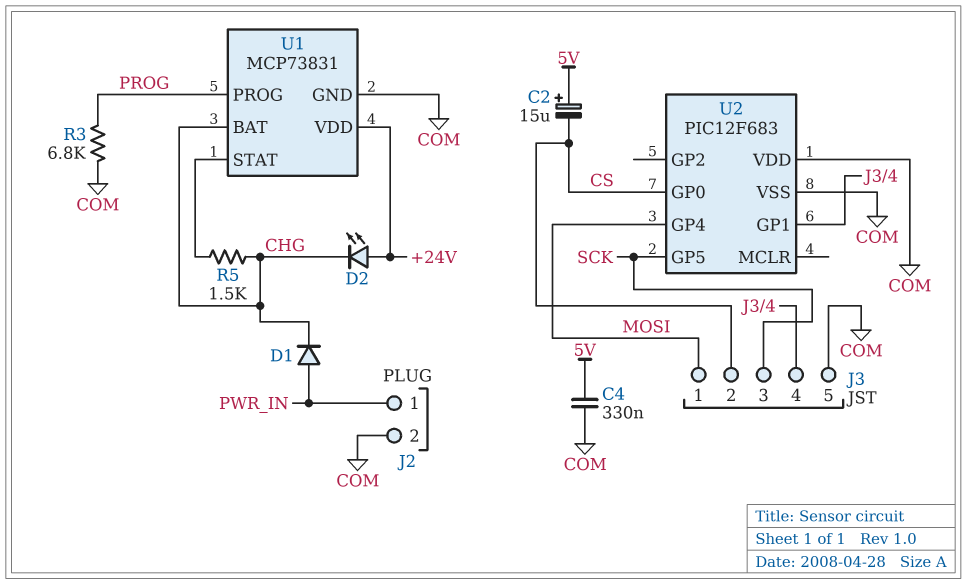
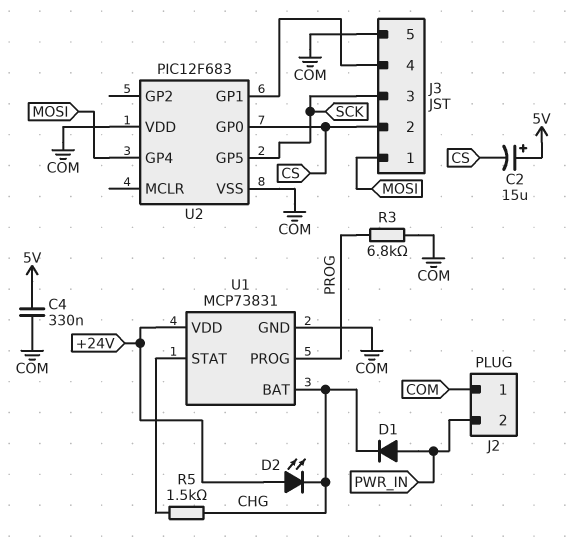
J2 pin 1: PWR_IN -> COM
J2 pin 2: COM -> PWR_IN

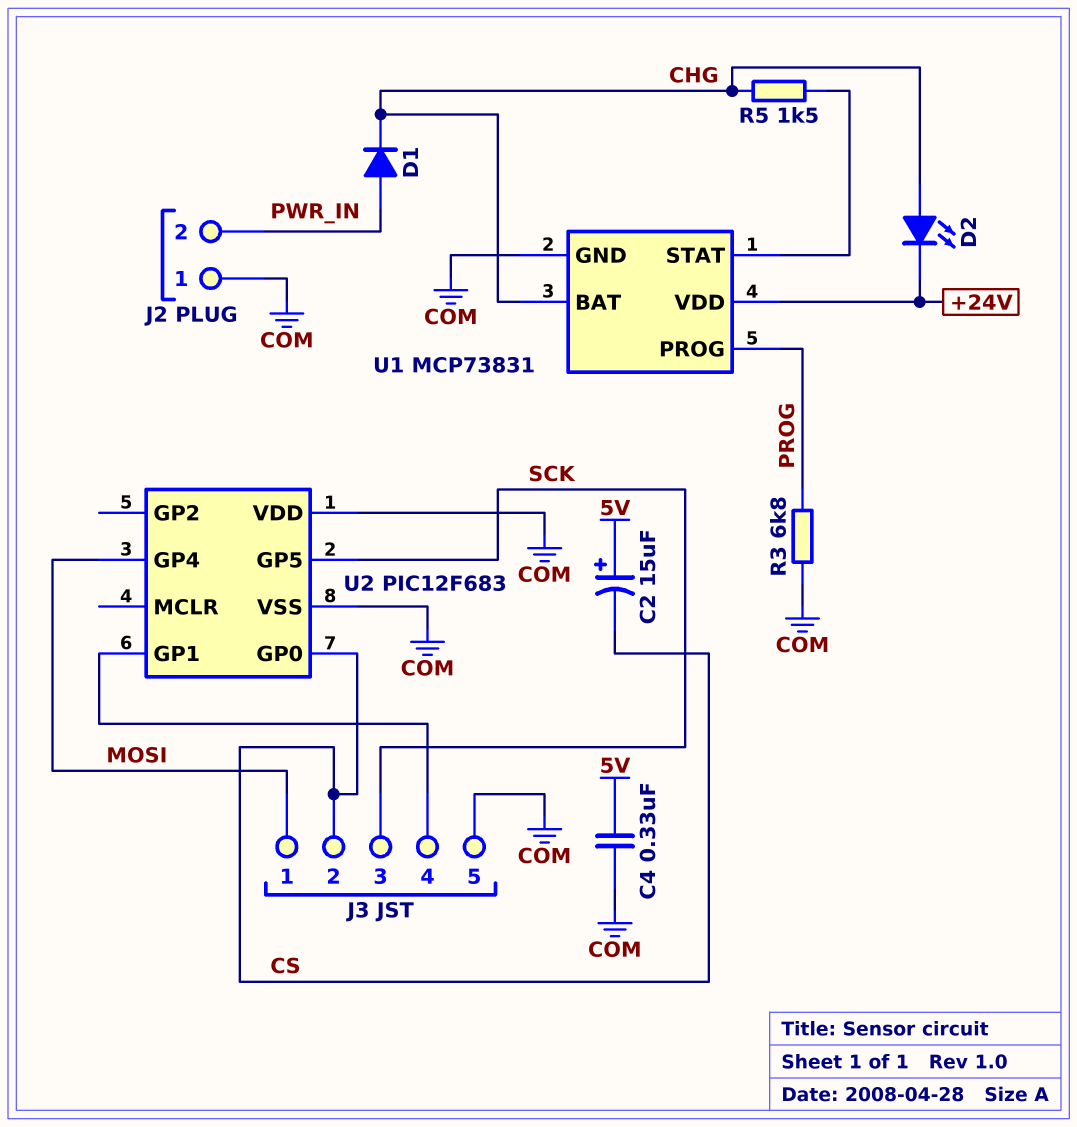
D2: LED (A +24V, K CHG) -> LED (A CHG, K +24V)

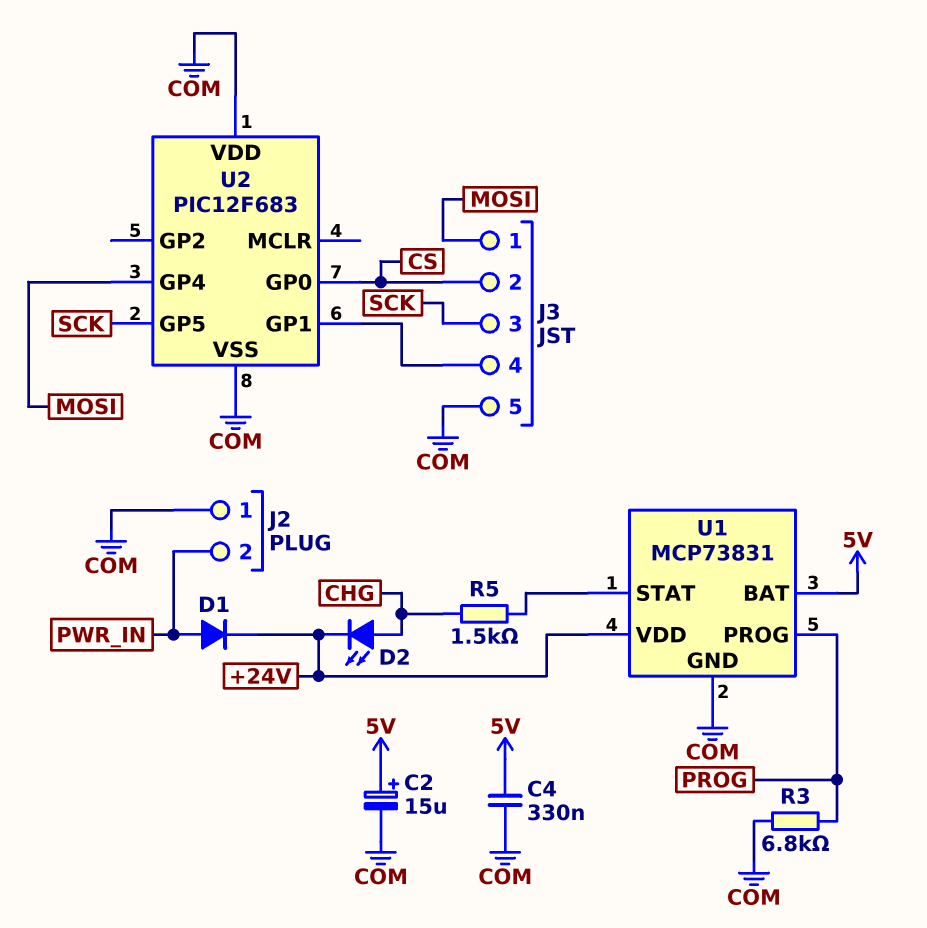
C2: 15uF (plus 5V, minus CS) -> 15uF (plus 5V, minus COM)
D1: diode (A PWR_IN, K CHG) -> diode (A PWR_IN, K +24V)
U1 pin BAT: CHG -> 5V

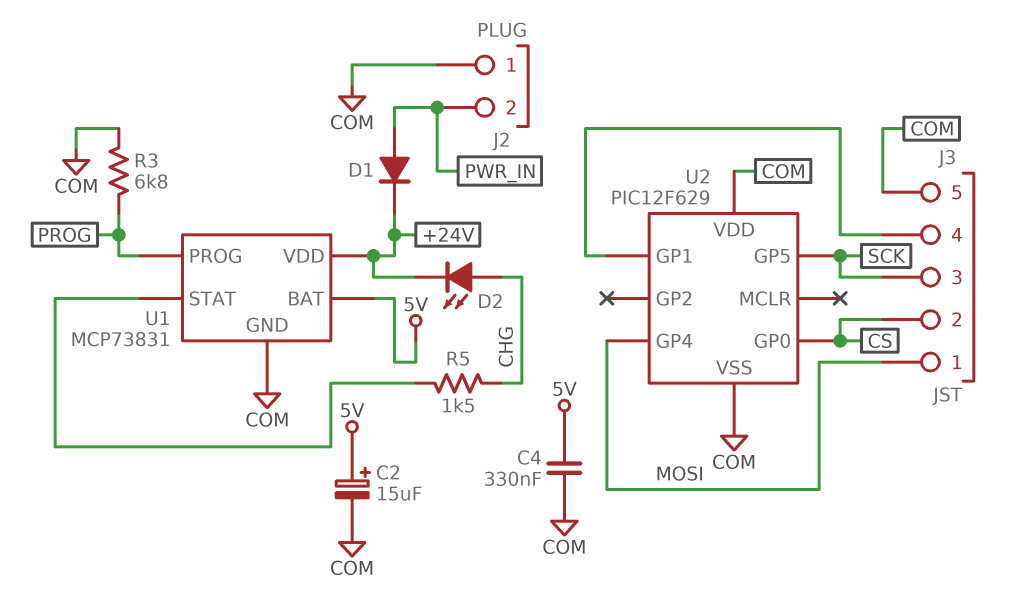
U2: PIC12F683 -> PIC12F629

